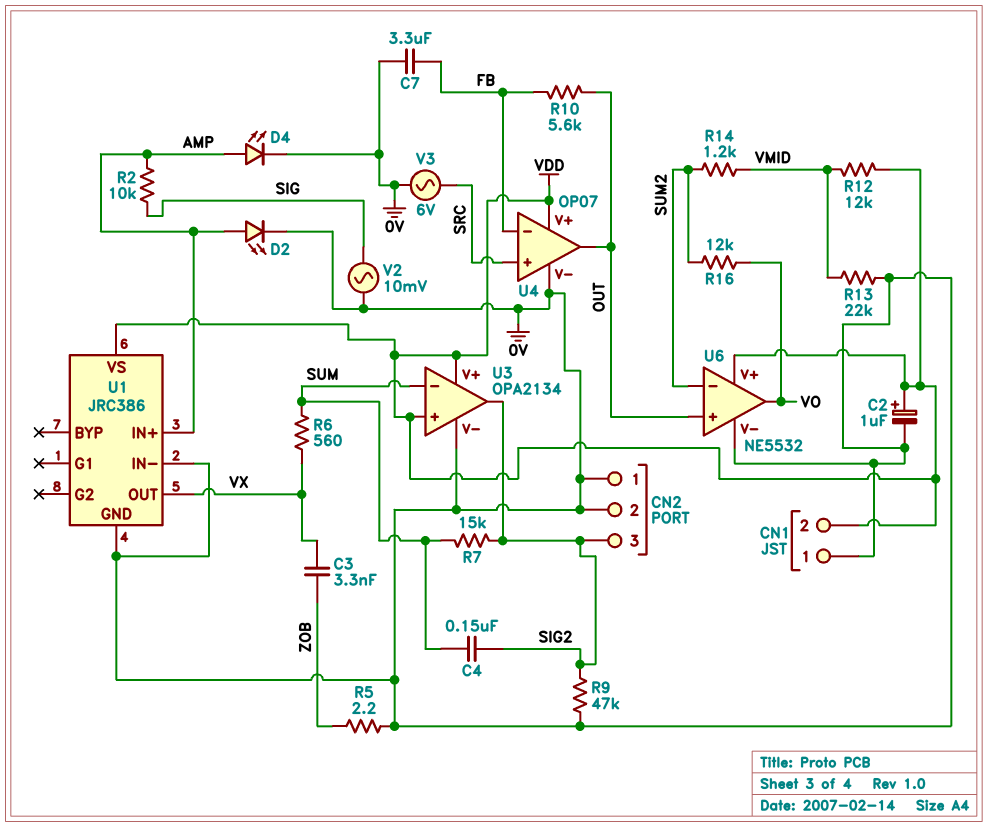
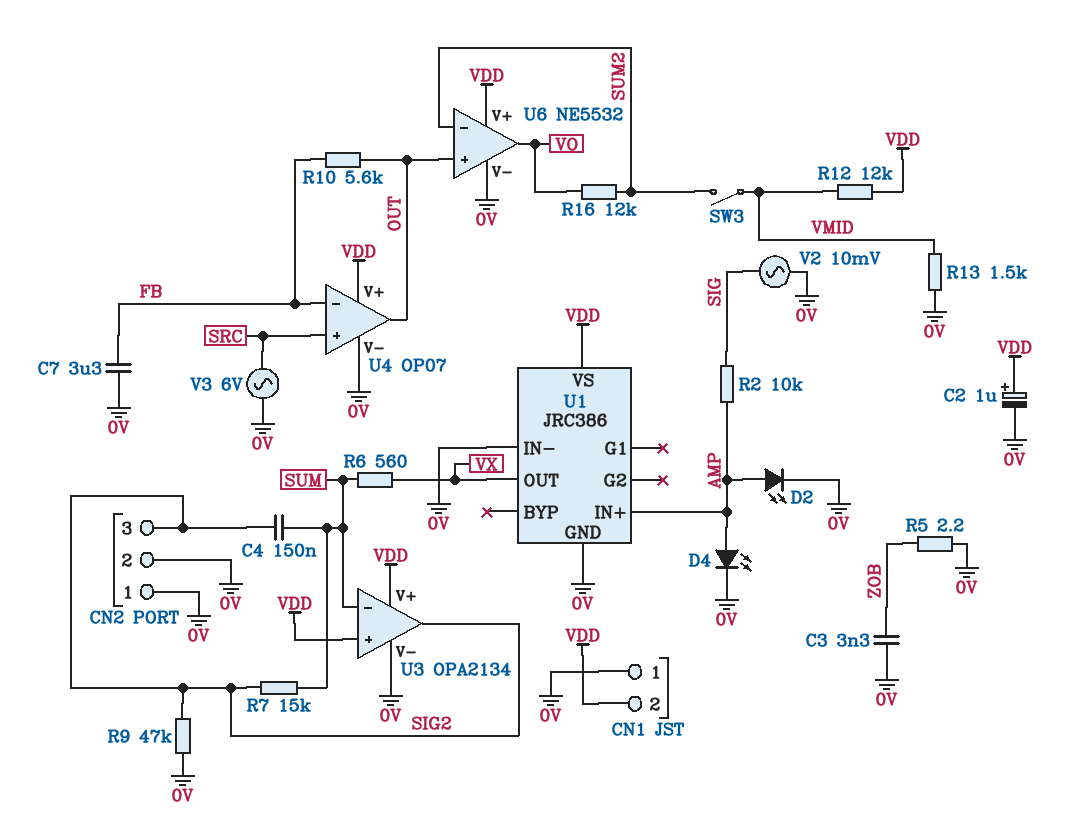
C3: 3.3nF (VX, ZOB) -> 3.3nF (0V, ZOB)
R13: 22k (0V, VMID) -> 1.5k (0V, VMID)
R14: 1.2k (SUM2, VMID) -> none
SW3: none -> switch (SUM2, VMID)

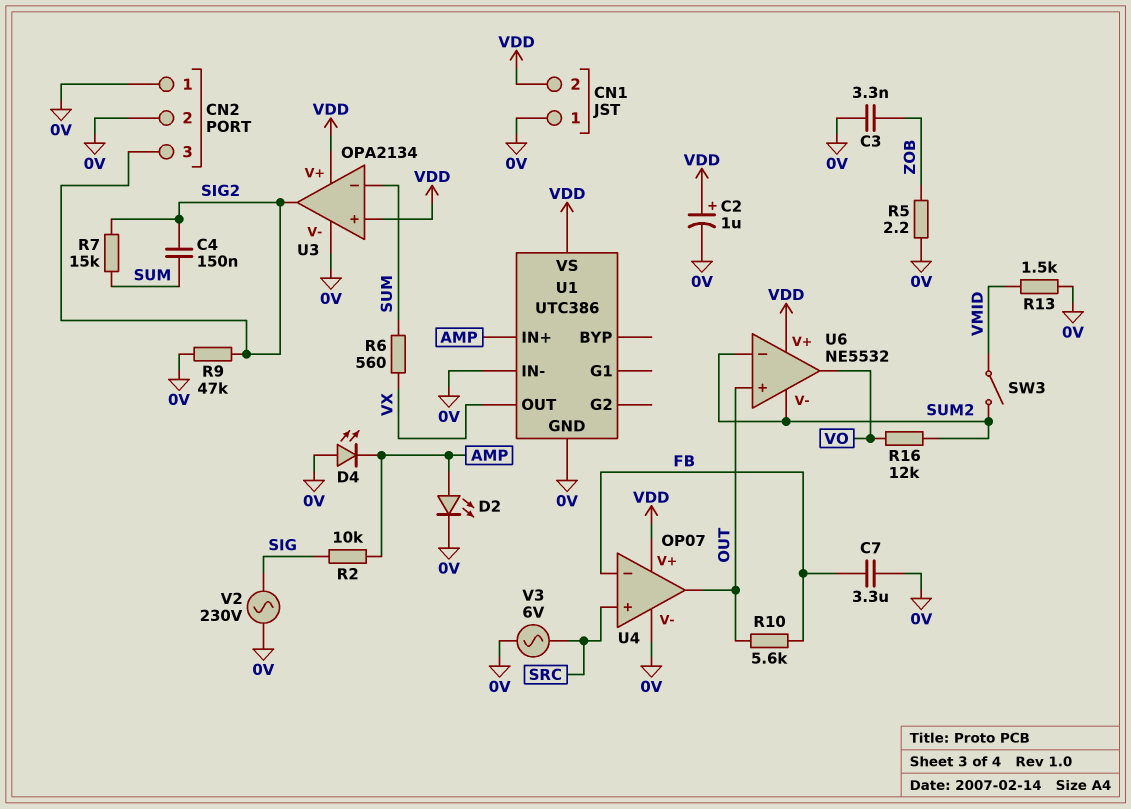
D4: LED (A AMP, K 0V) -> LED (A 0V, K AMP)
R12: 12k (VDD, VMID) -> none
U1: JRC386 -> UTC386
U6 pin V-: 0V -> SUM2
V2: AC 10mV (0V, SIG) -> AC 230V (0V, SIG)

